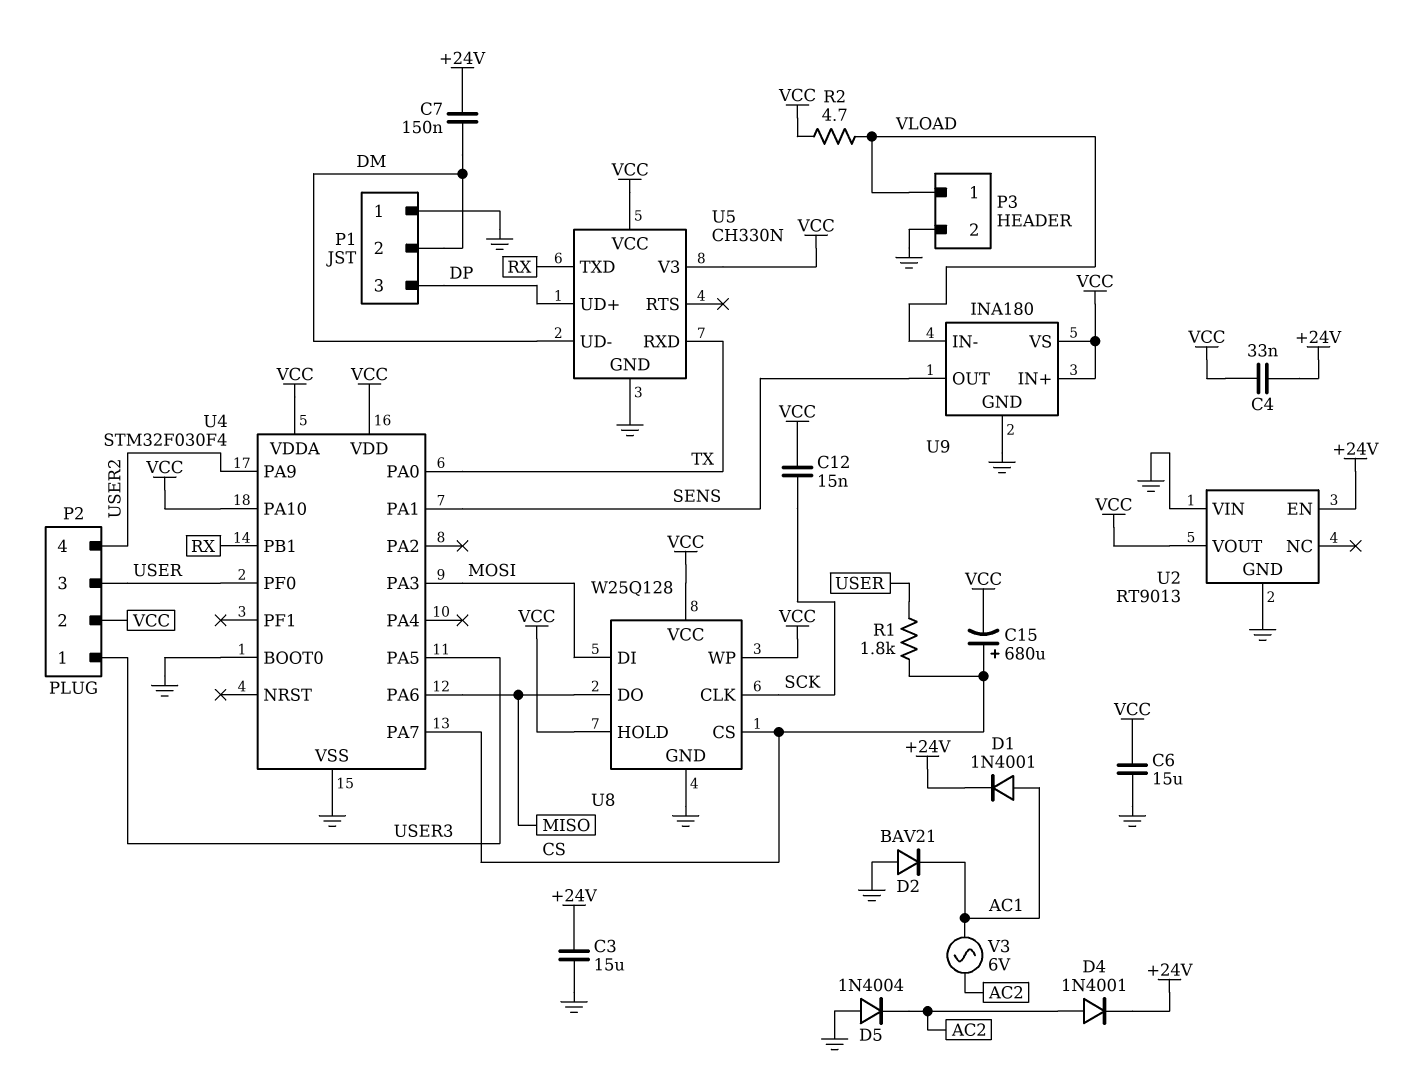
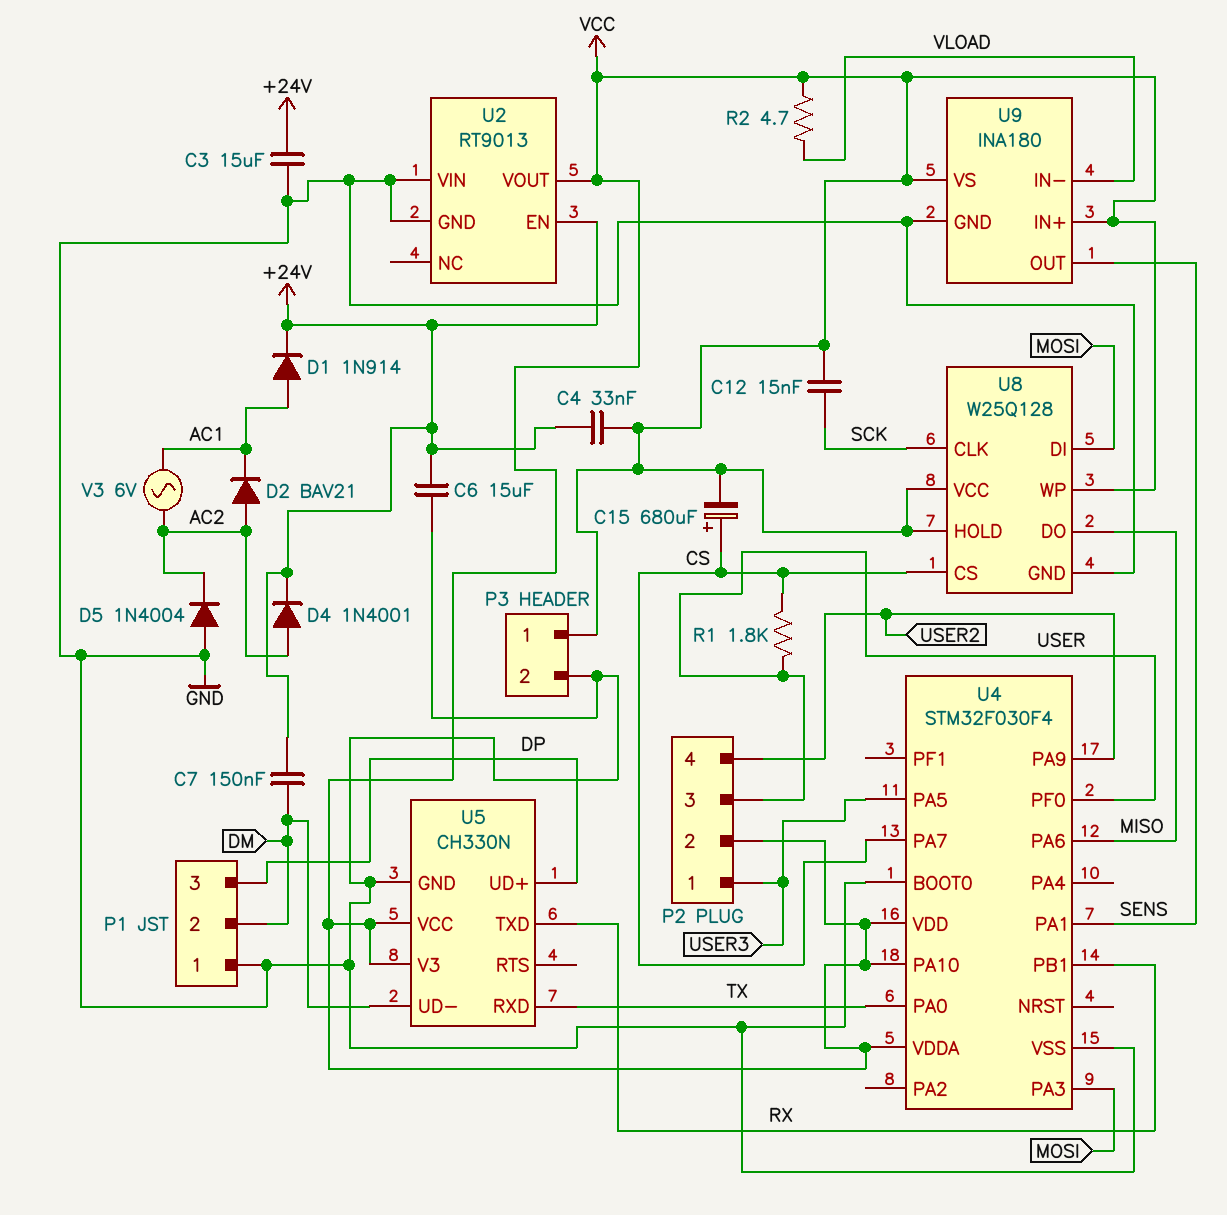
C6: 15uF (GND, VCC) -> 15uF (+24V, GND)
D1: diode 1N4001 (A AC1, K +24V) -> diode 1N914 (A AC1, K +24V)
D2: diode BAV21 (A GND, K AC1) -> diode BAV21 (A AC2, K AC1)
P3 pin 1: VLOAD -> VCC

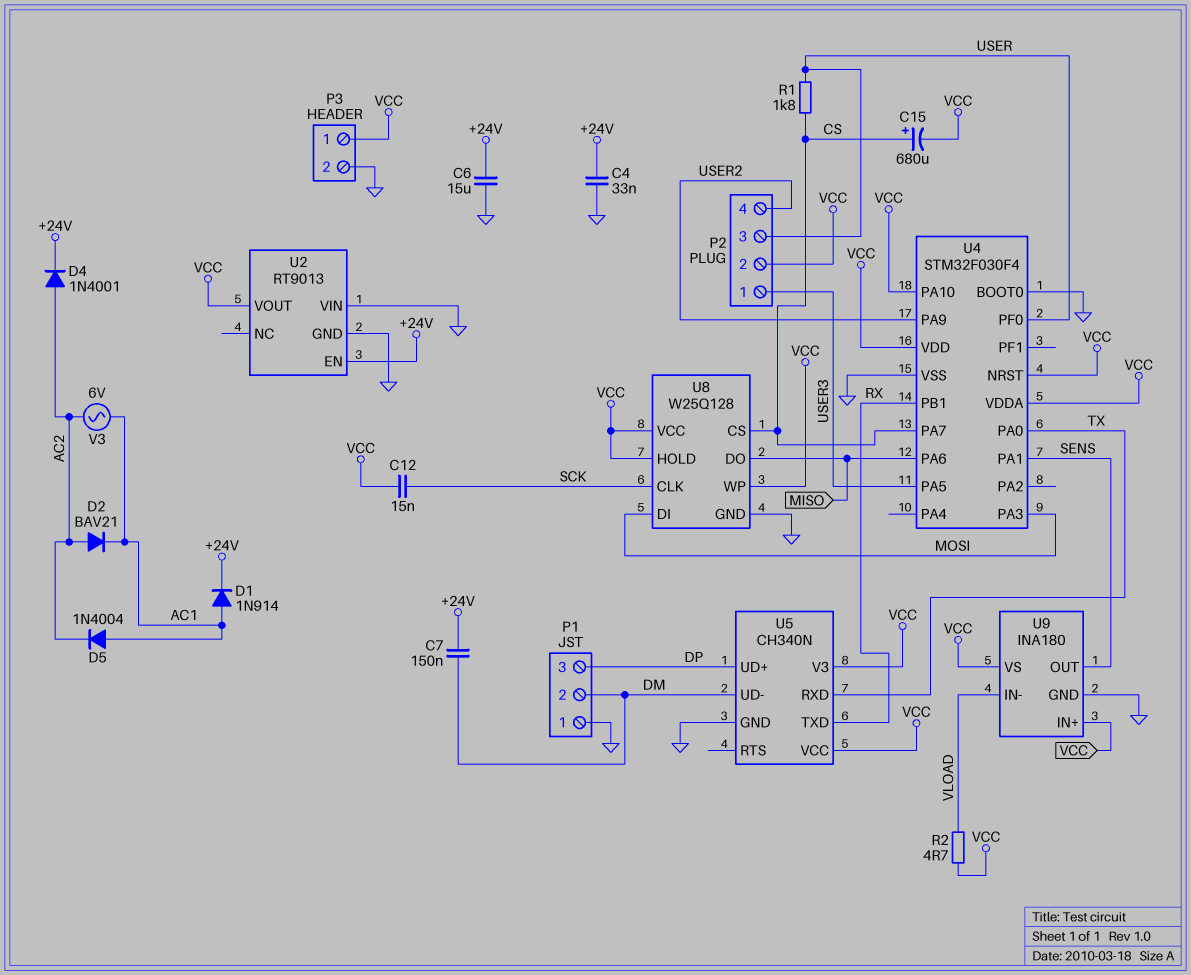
C3: 15uF (+24V, GND) -> none
C4: 33nF (+24V, VCC) -> 33nF (+24V, GND)
D5: diode 1N4004 (A GND, K AC2) -> diode 1N4004 (A AC1, K AC2)
U4 pin NRST: none -> VCC
U5: CH330N -> CH340N

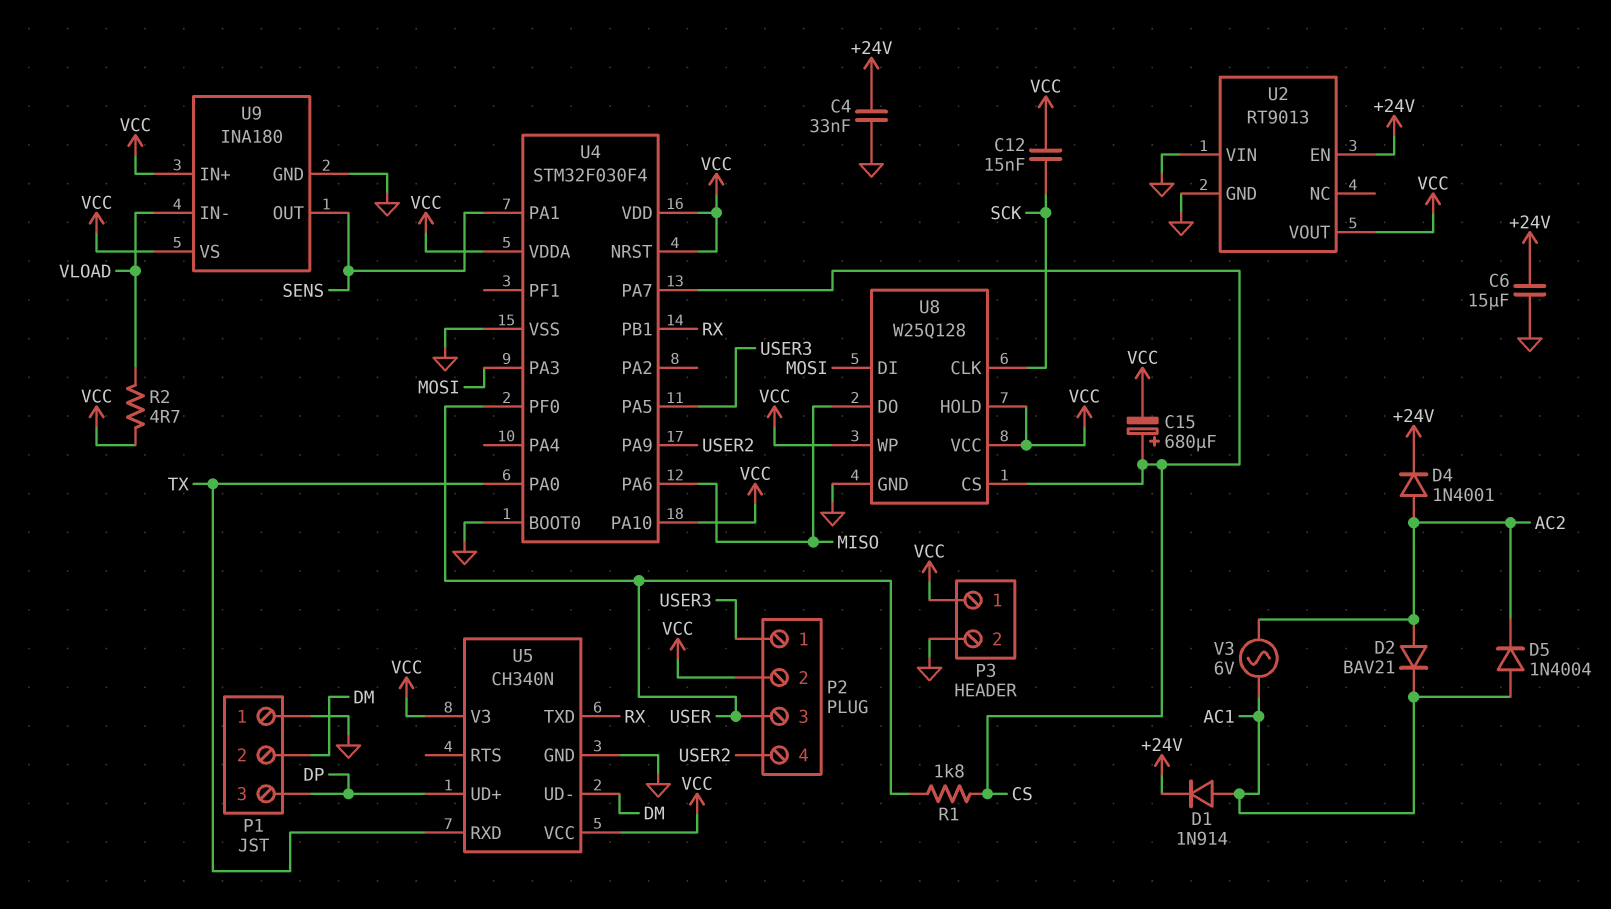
C7: 150nF (+24V, DM) -> none

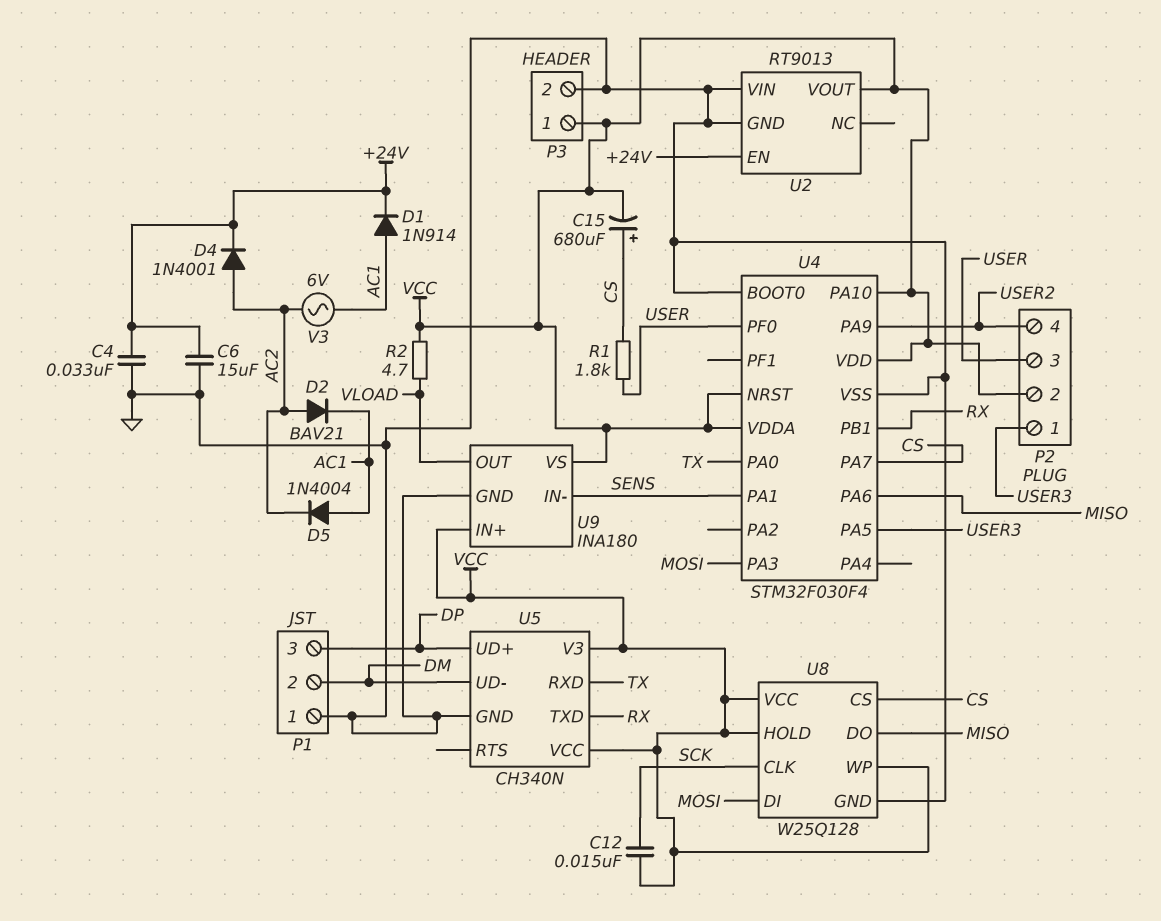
U9 pin IN-: VLOAD -> SENS
U9 pin OUT: SENS -> VLOAD

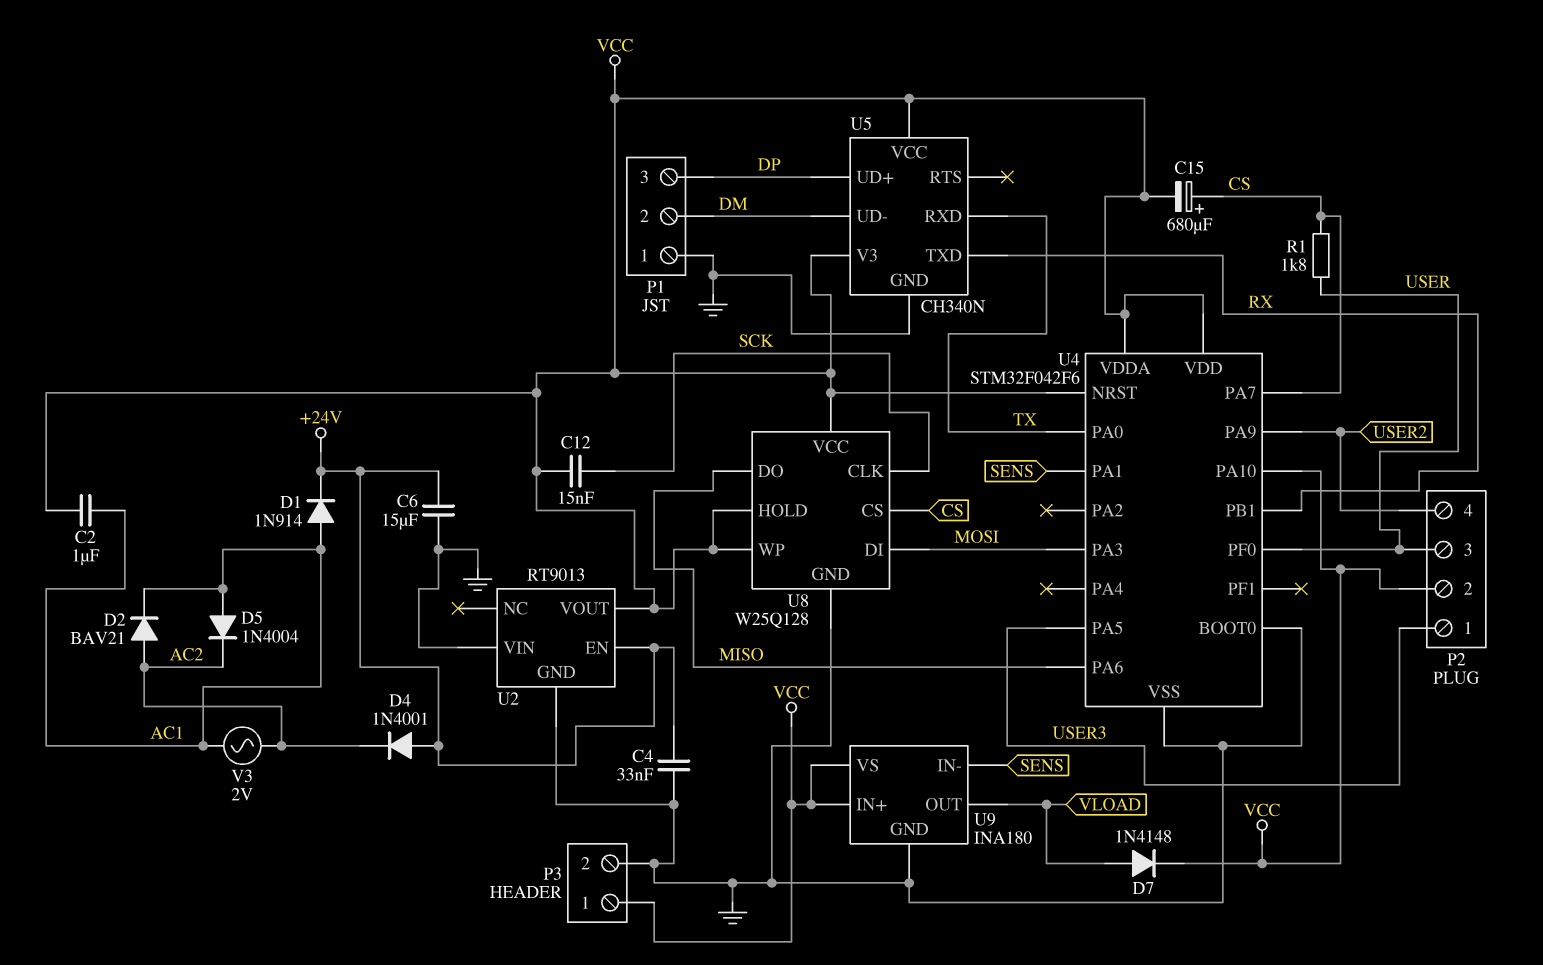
C2: none -> 1uF (AC1, VCC)
D4: diode 1N4001 (A AC2, K +24V) -> diode 1N4001 (A +24V, K AC2)
D7: none -> diode 1N4148 (A VLOAD, K VCC)
R2: 4.7 (VCC, VLOAD) -> none
U4: STM32F030F4 -> STM32F042F6
V3: AC 6V (AC1, AC2) -> AC 2V (AC1, AC2)

